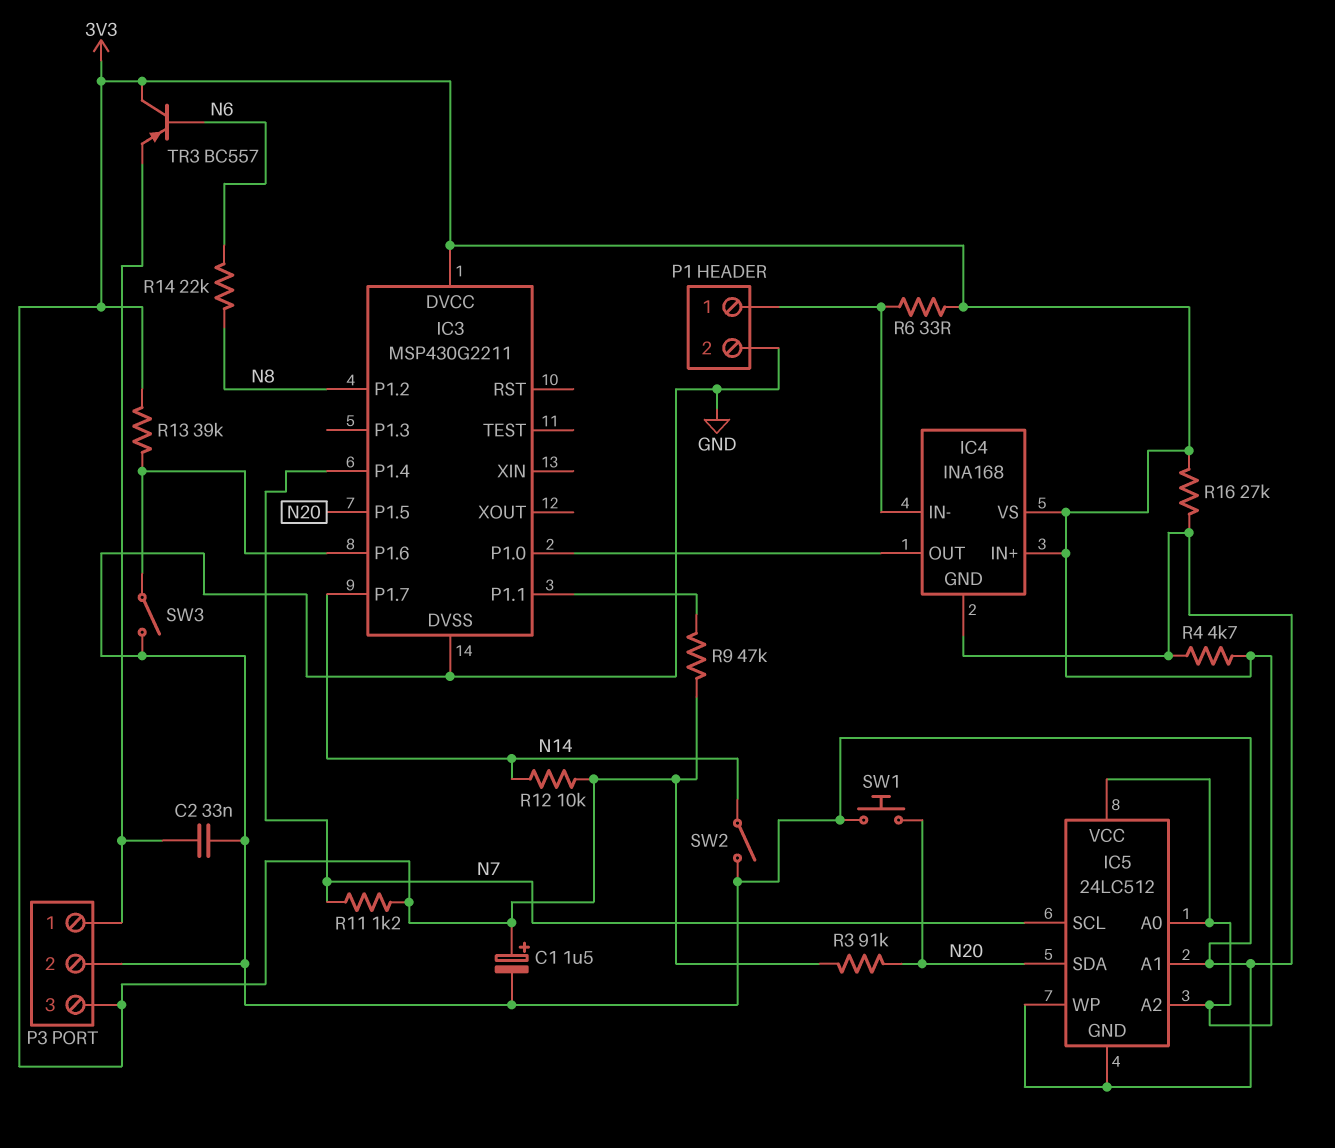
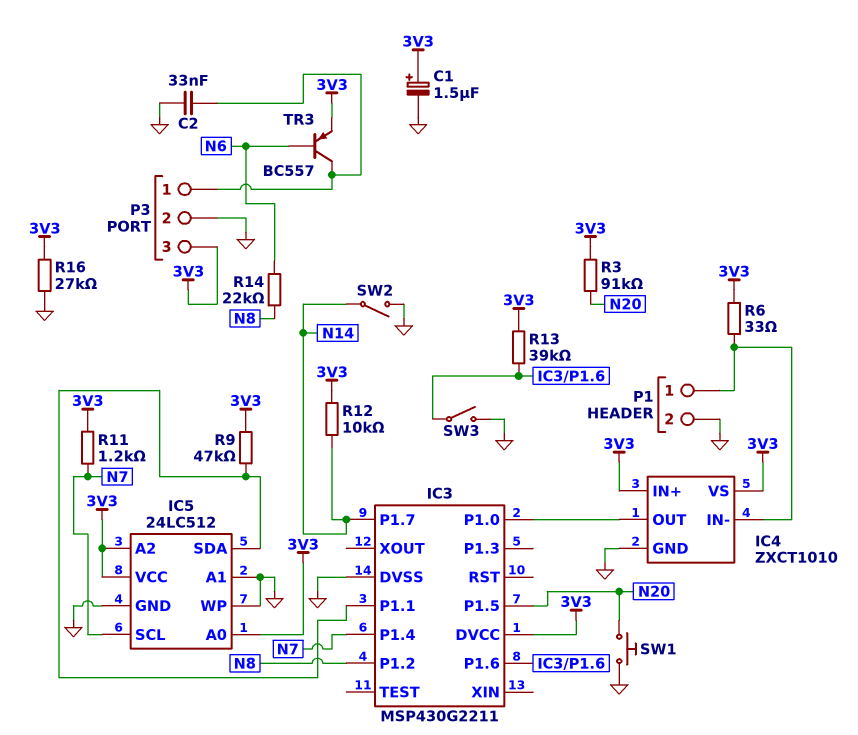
IC4: INA168 -> ZXCT1010
IC5 pin SDA: N20 -> IC3/P1.1
R4: 4.7k (3V3, GND) -> none
TR3: PNP BC557 (B N6, C 3V3, E P3/1) -> PNP BC557 (B N6, C P3/1, E 3V3)

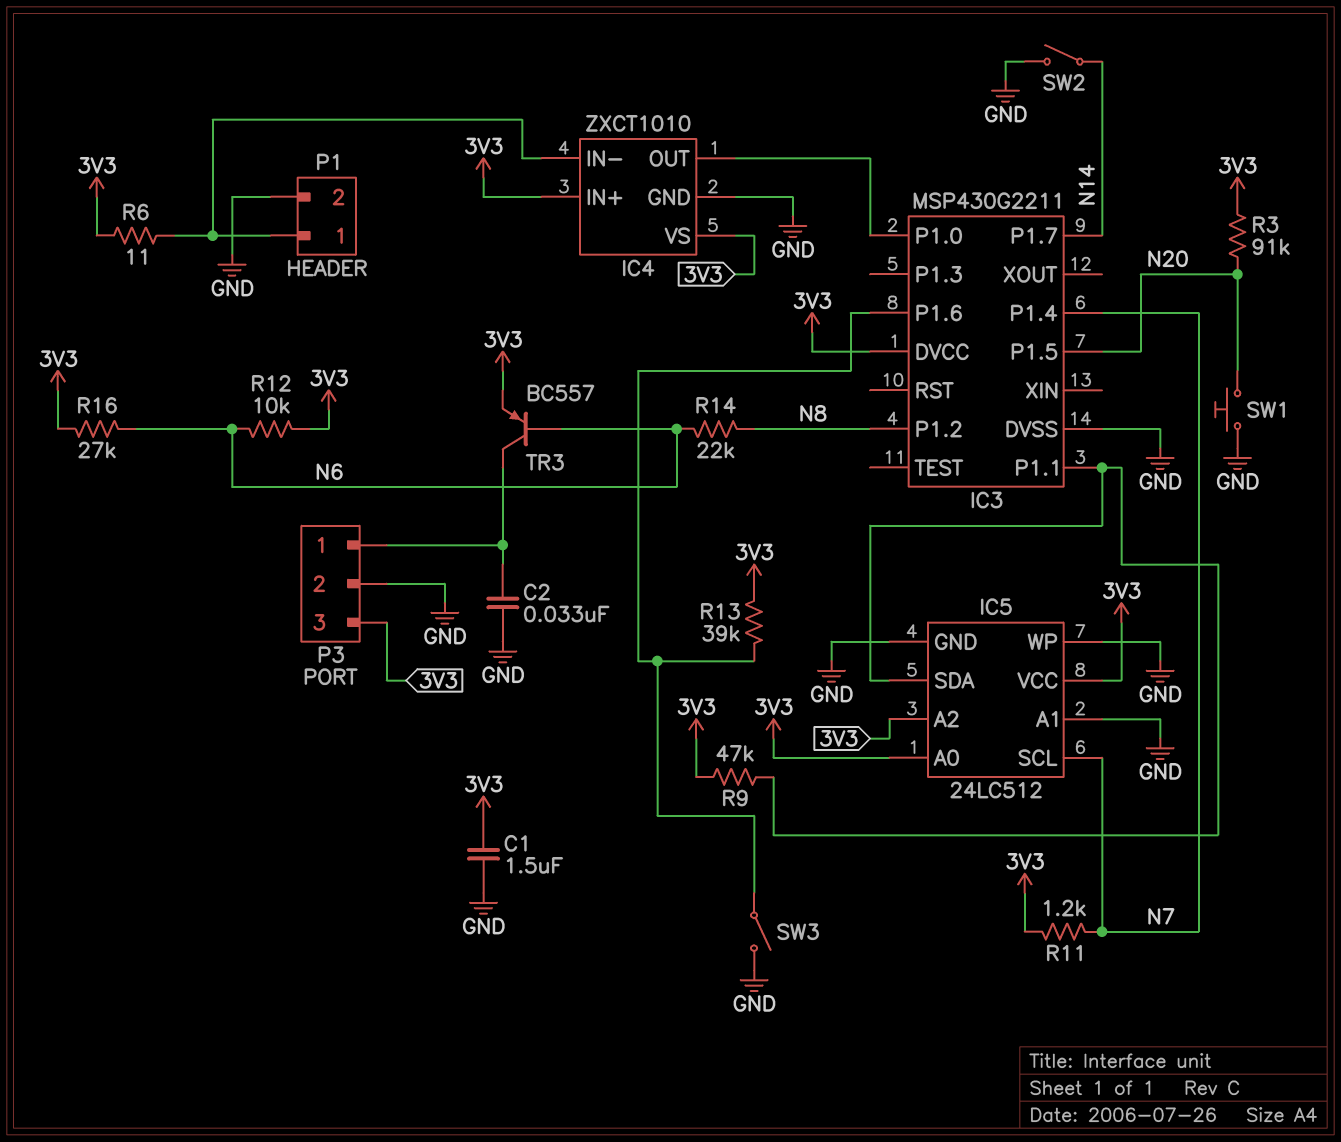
C1: 1.5uF (plus 3V3, minus GND) -> 1.5uF (3V3, GND)
R6: 33 (3V3, IC4/IN-) -> 11 (3V3, IC4/IN-)
R12: 10k (3V3, N14) -> 10k (3V3, N6)
R16: 27k (3V3, GND) -> 27k (3V3, N6)

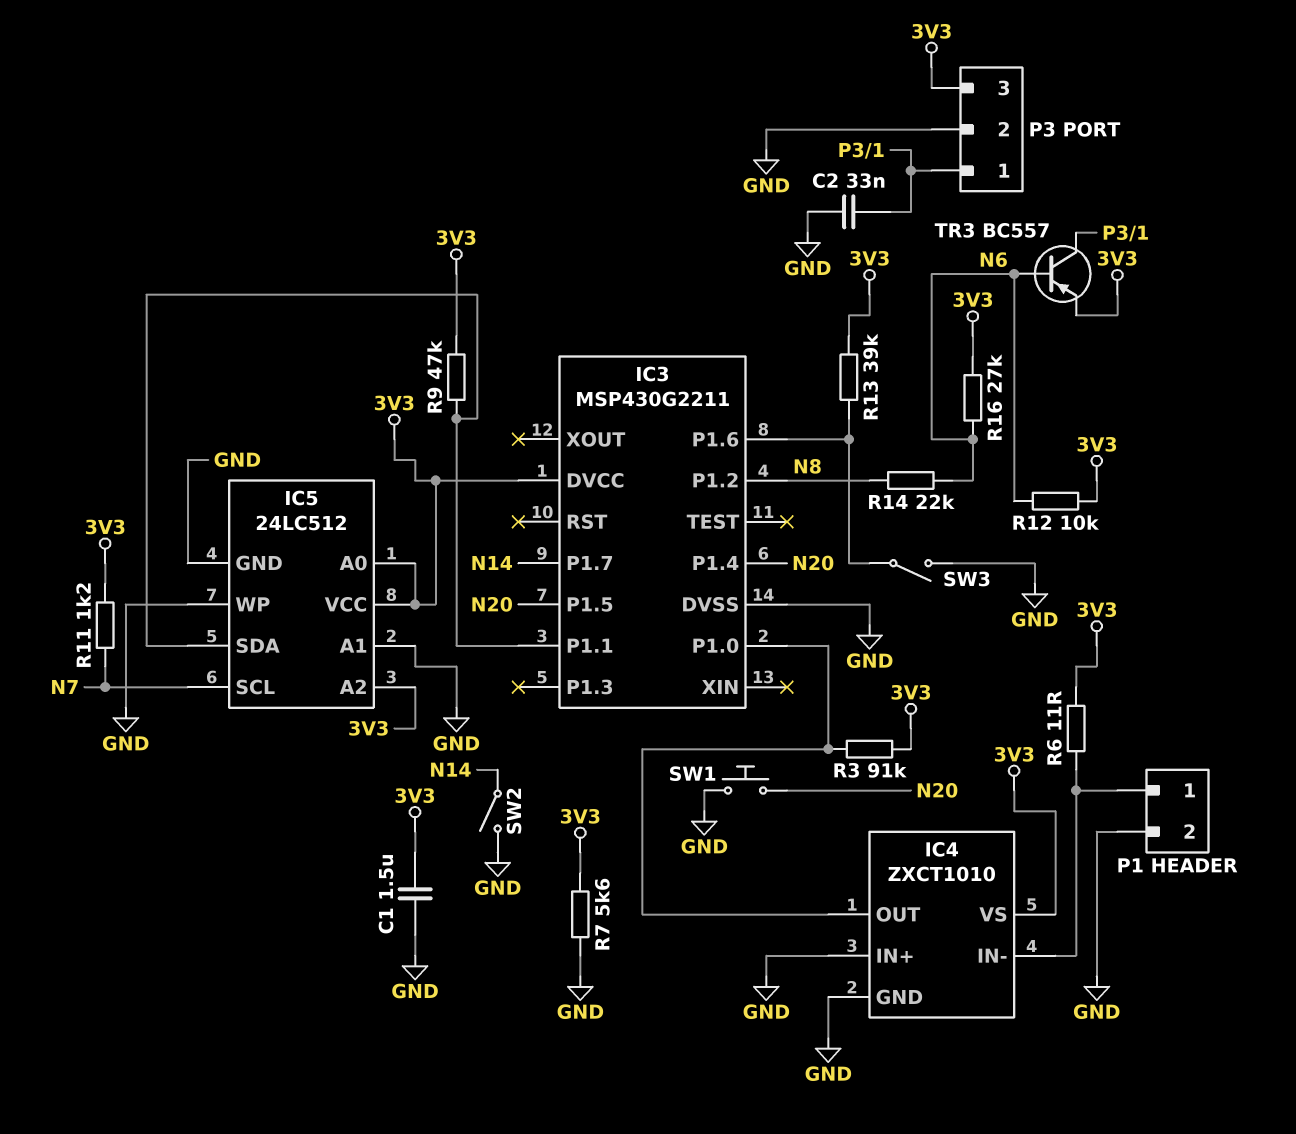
IC3 pin P1.4: N7 -> N20
IC4 pin IN+: 3V3 -> GND
R3: 91k (3V3, N20) -> 91k (3V3, IC3/P1.0)
R7: none -> 5.6k (3V3, GND)

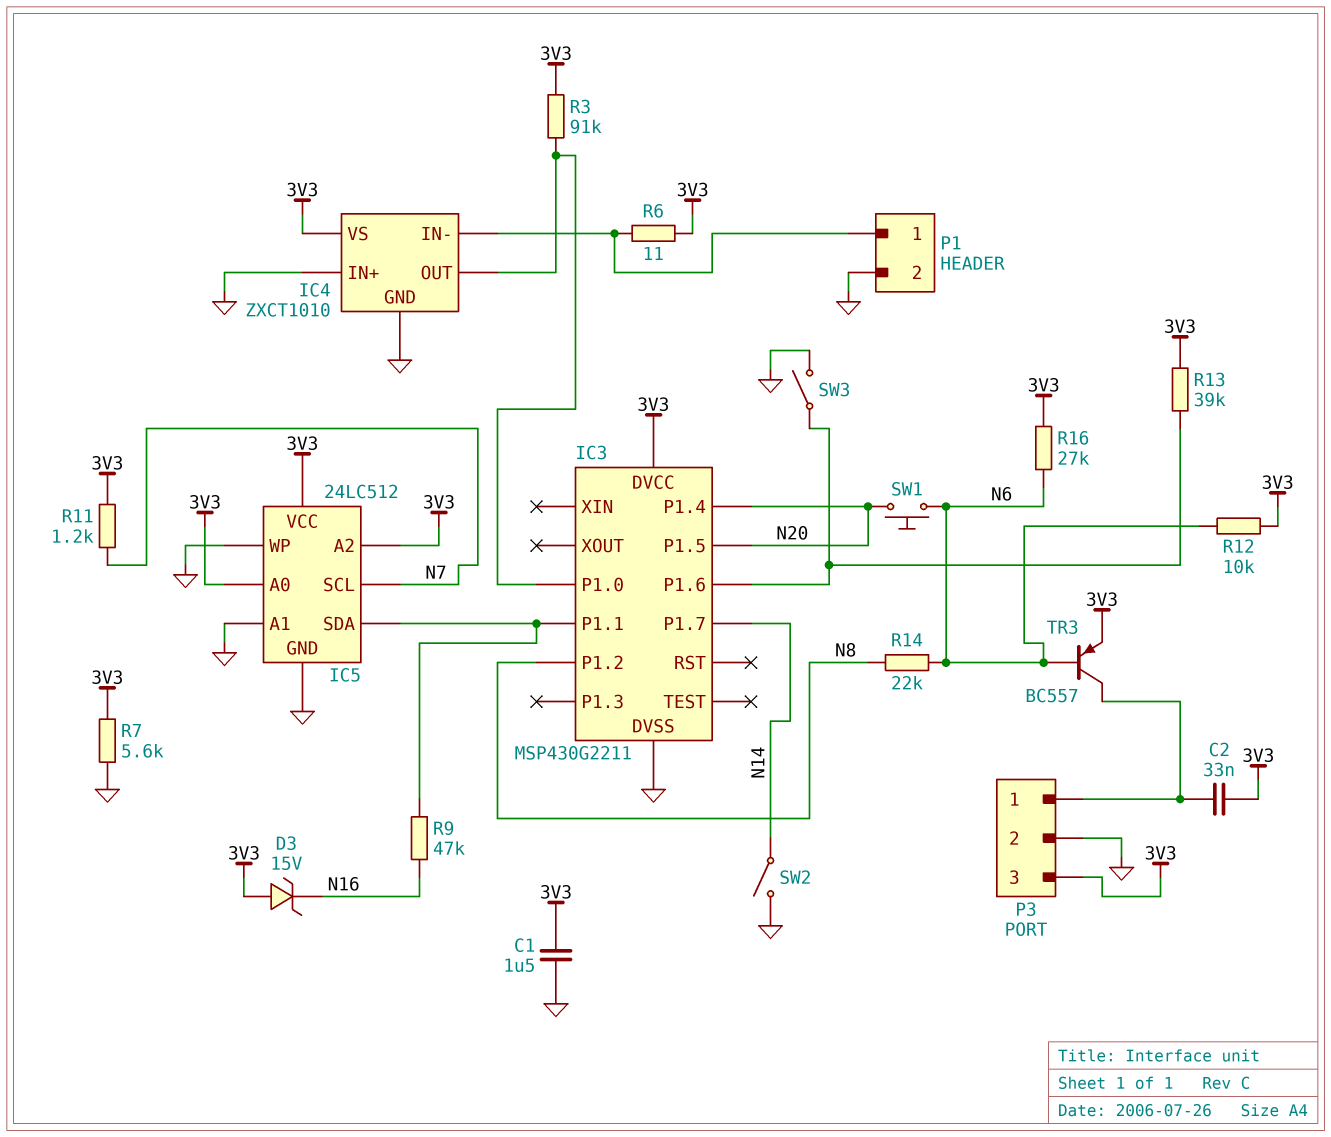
C2: 33nF (GND, P3/1) -> 33nF (3V3, P3/1)
D3: none -> zener 15V (A 3V3, K N16)
R9: 47k (3V3, IC3/P1.1) -> 47k (IC3/P1.1, N16)
SW1: button (GND, N20) -> button (N6, N20)

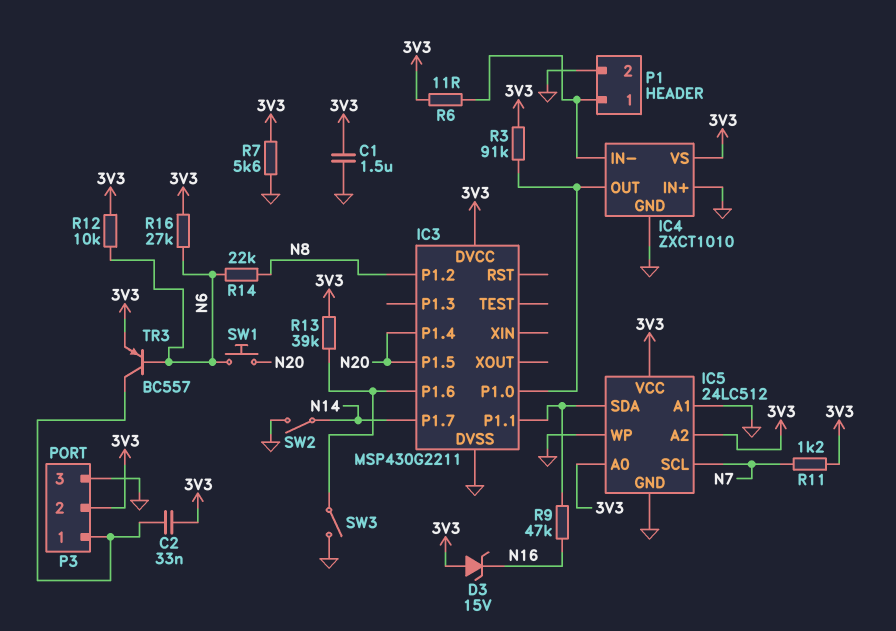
P3 pin 2: GND -> 3V3
P3 pin 3: 3V3 -> GND

